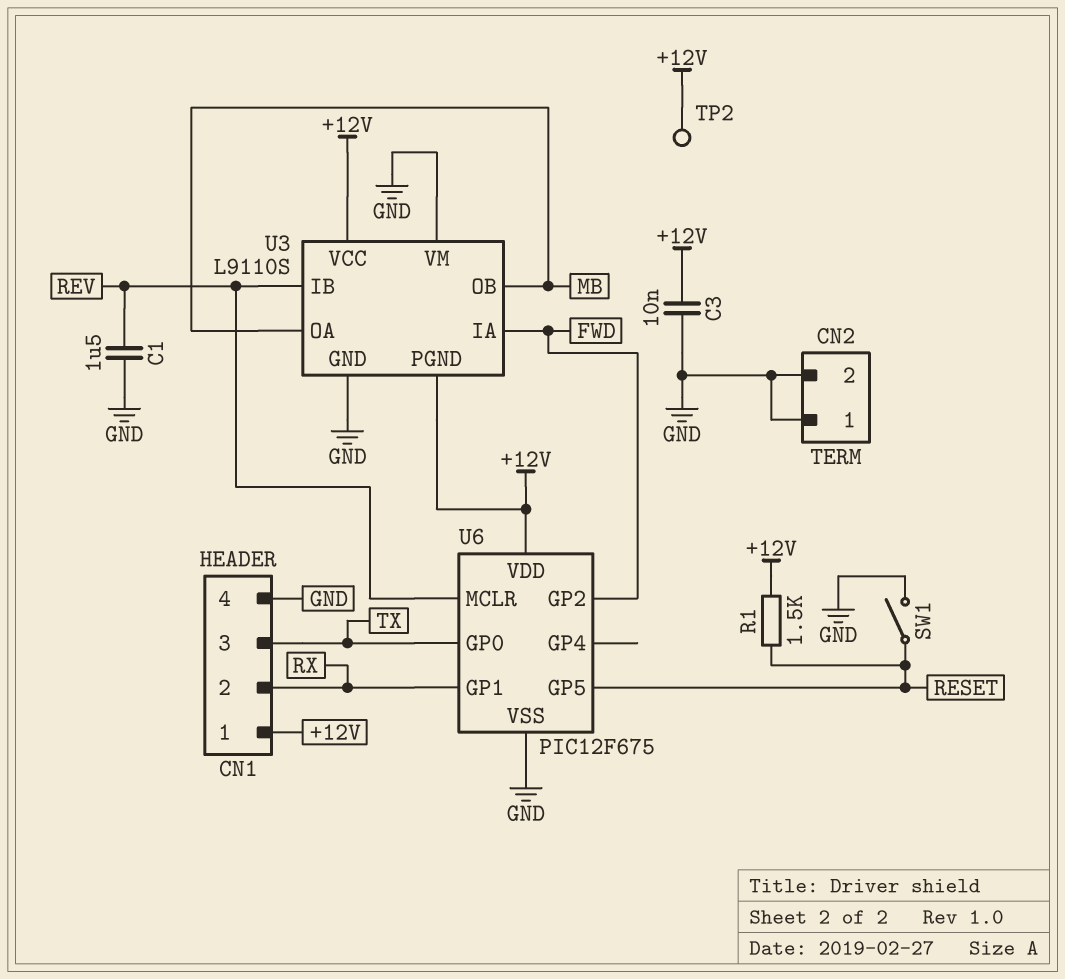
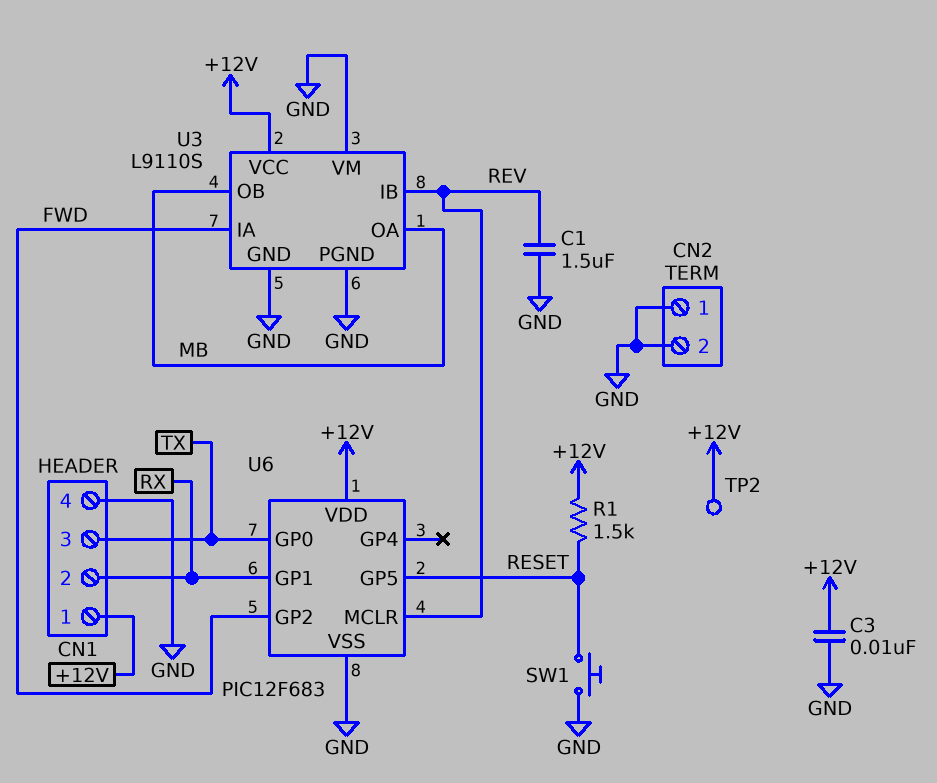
SW1: switch (GND, RESET) -> button (GND, RESET)
U3 pin PGND: +12V -> GND
U6: PIC12F675 -> PIC12F683

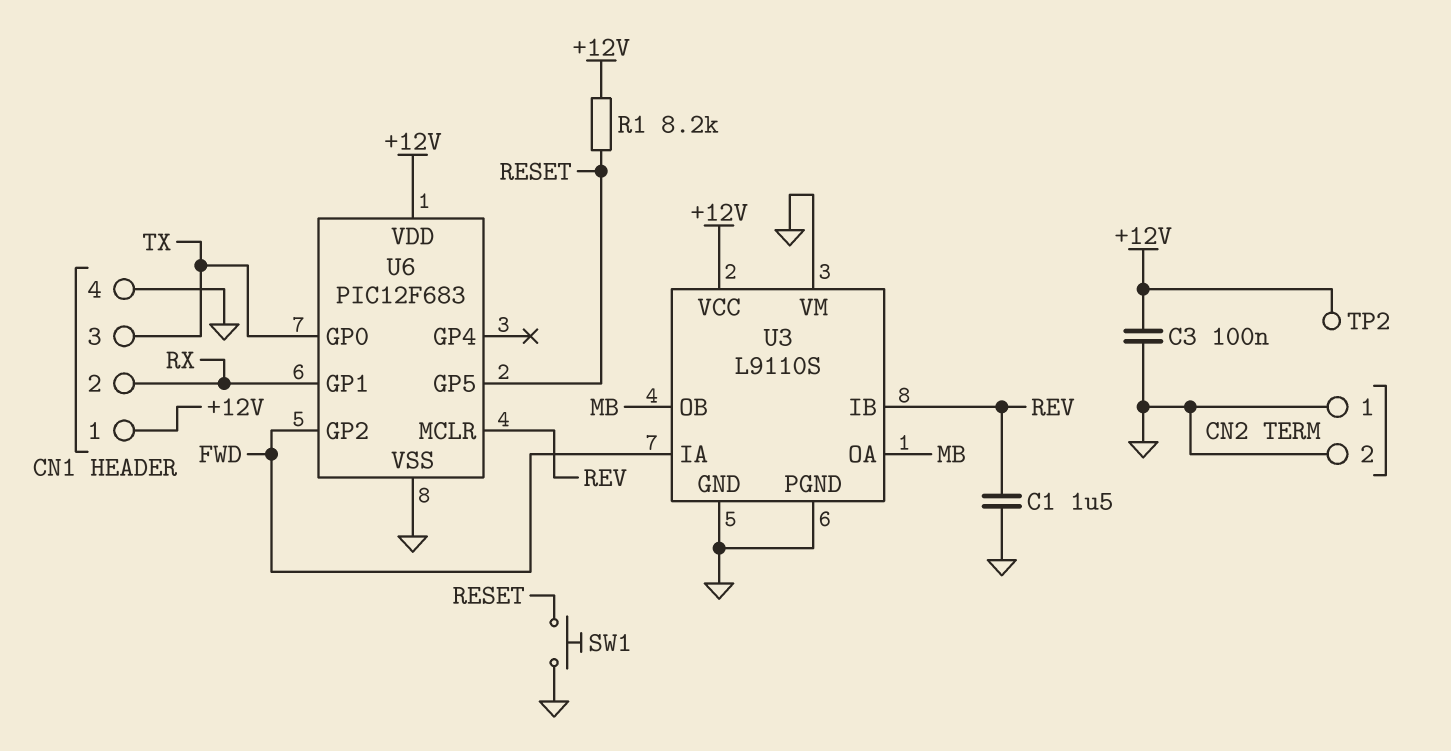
C3: 10nF (+12V, GND) -> 100nF (+12V, GND)
R1: 1.5k (+12V, RESET) -> 8.2k (+12V, RESET)

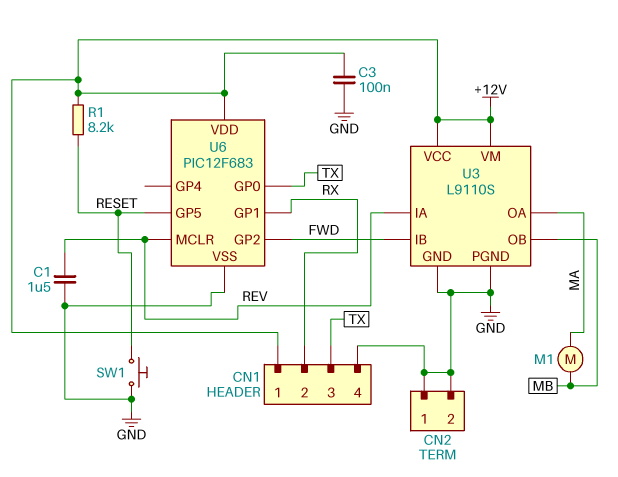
M1: none -> motor (MA, MB)
TP2: test point (+12V) -> none
U3 pin IA: FWD -> REV
U3 pin IB: REV -> FWD
U3 pin OA: MB -> MA
U3 pin VM: GND -> +12V

